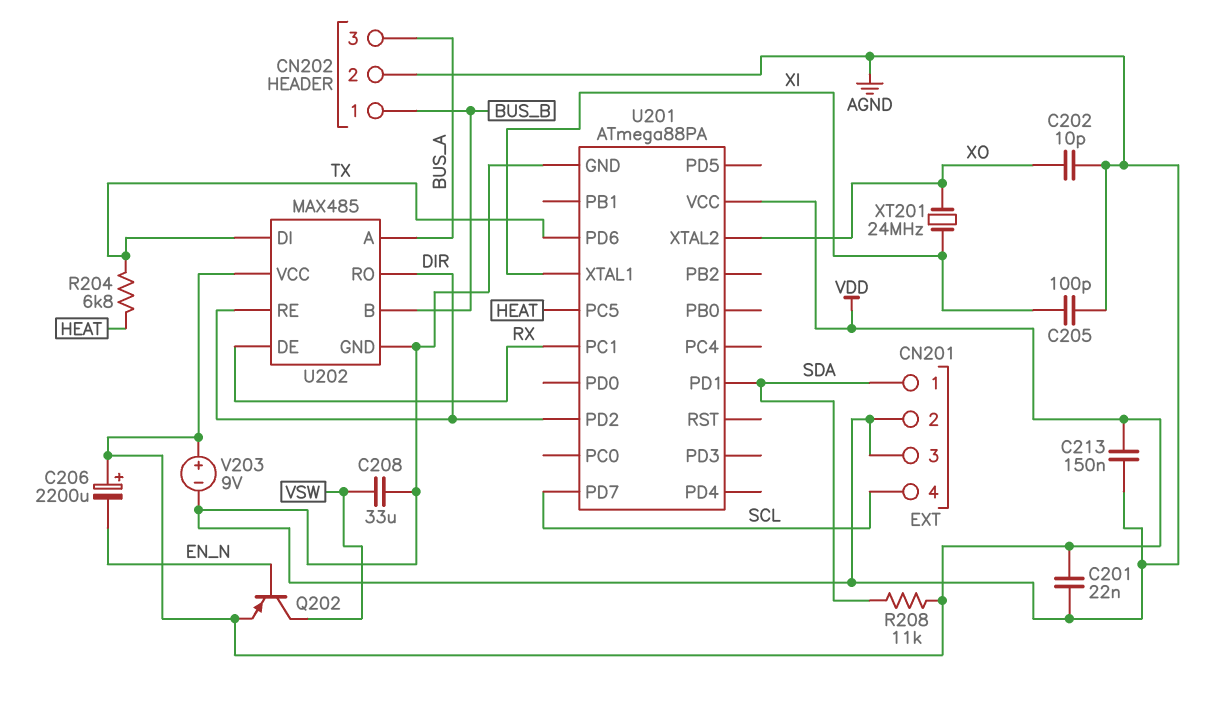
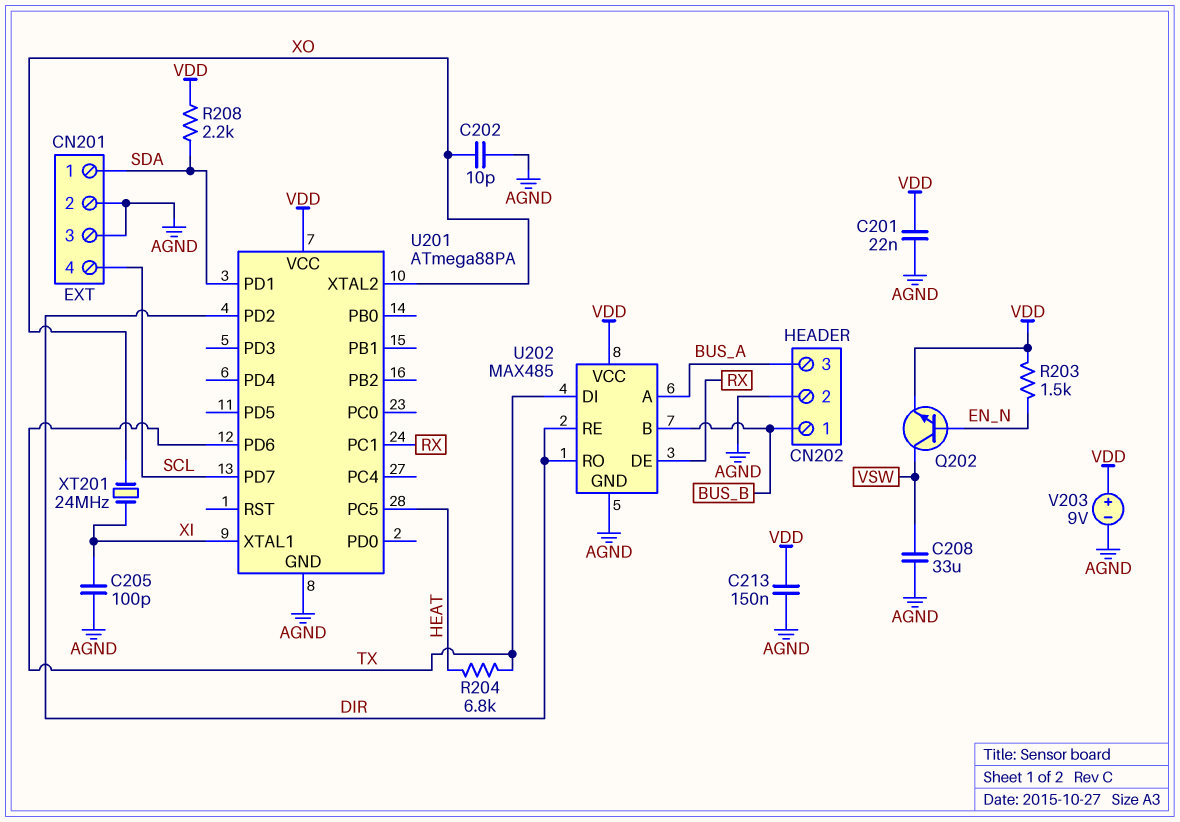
C206: 2200uF (plus VDD, minus EN_N) -> none
Q202: PNP (B EN_N, C VSW, E VDD) -> NPN (B EN_N, C VSW, E VDD)
R203: none -> 1.5k (EN_N, VDD)
R208: 11k (SDA, VDD) -> 2.2k (SDA, VDD)

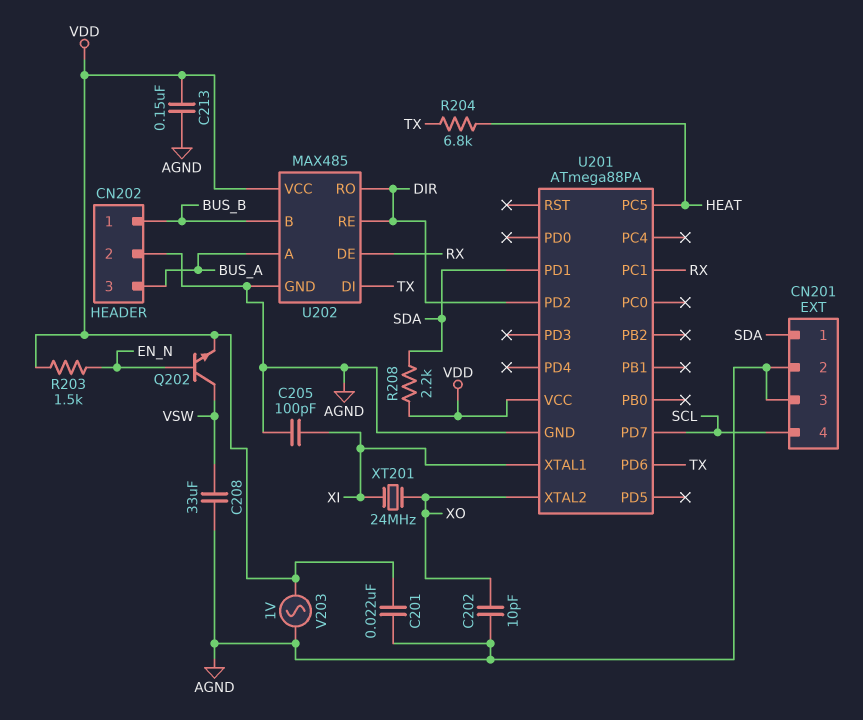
V203: 9V (plus VDD, minus AGND) -> AC 1V (AGND, VDD)

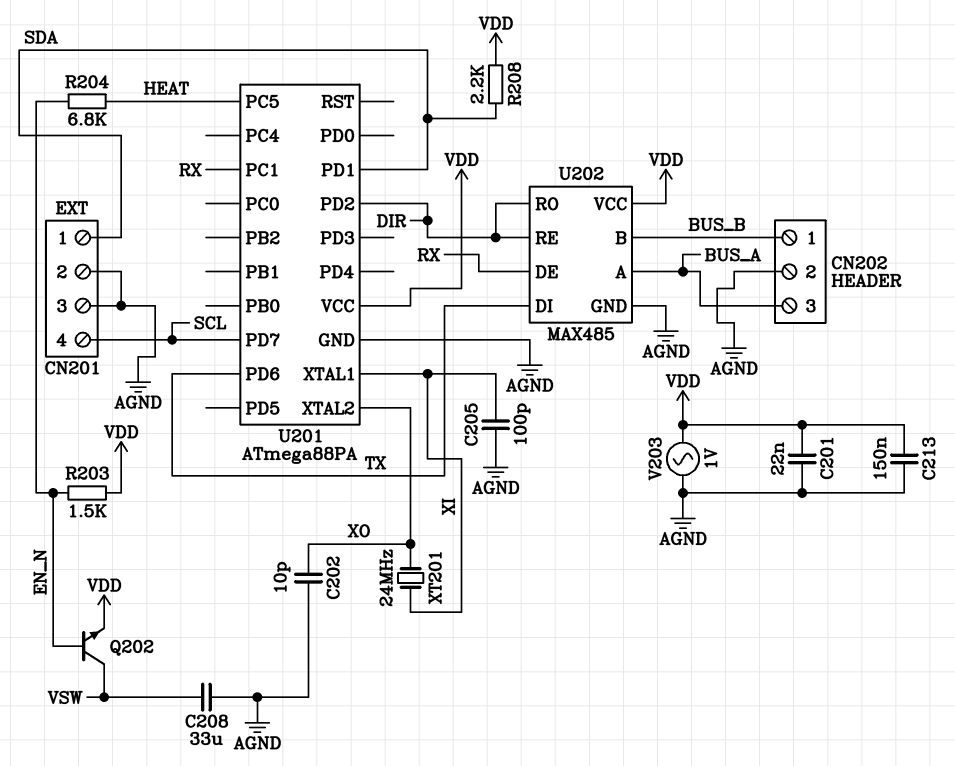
R204: 6.8k (HEAT, TX) -> 6.8k (EN_N, HEAT)

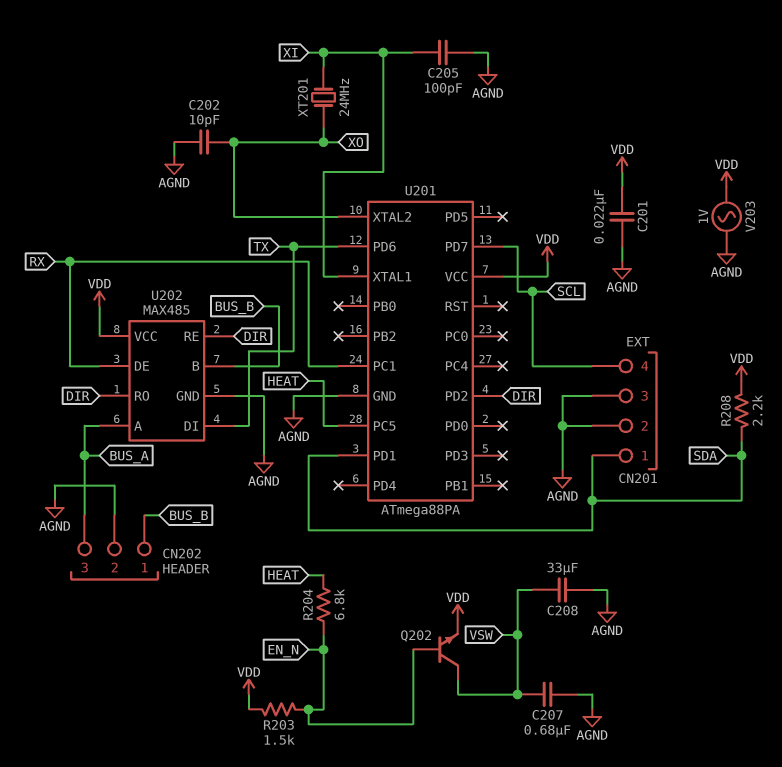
C207: none -> 680nF (AGND, VSW)
C213: 150nF (AGND, VDD) -> none

